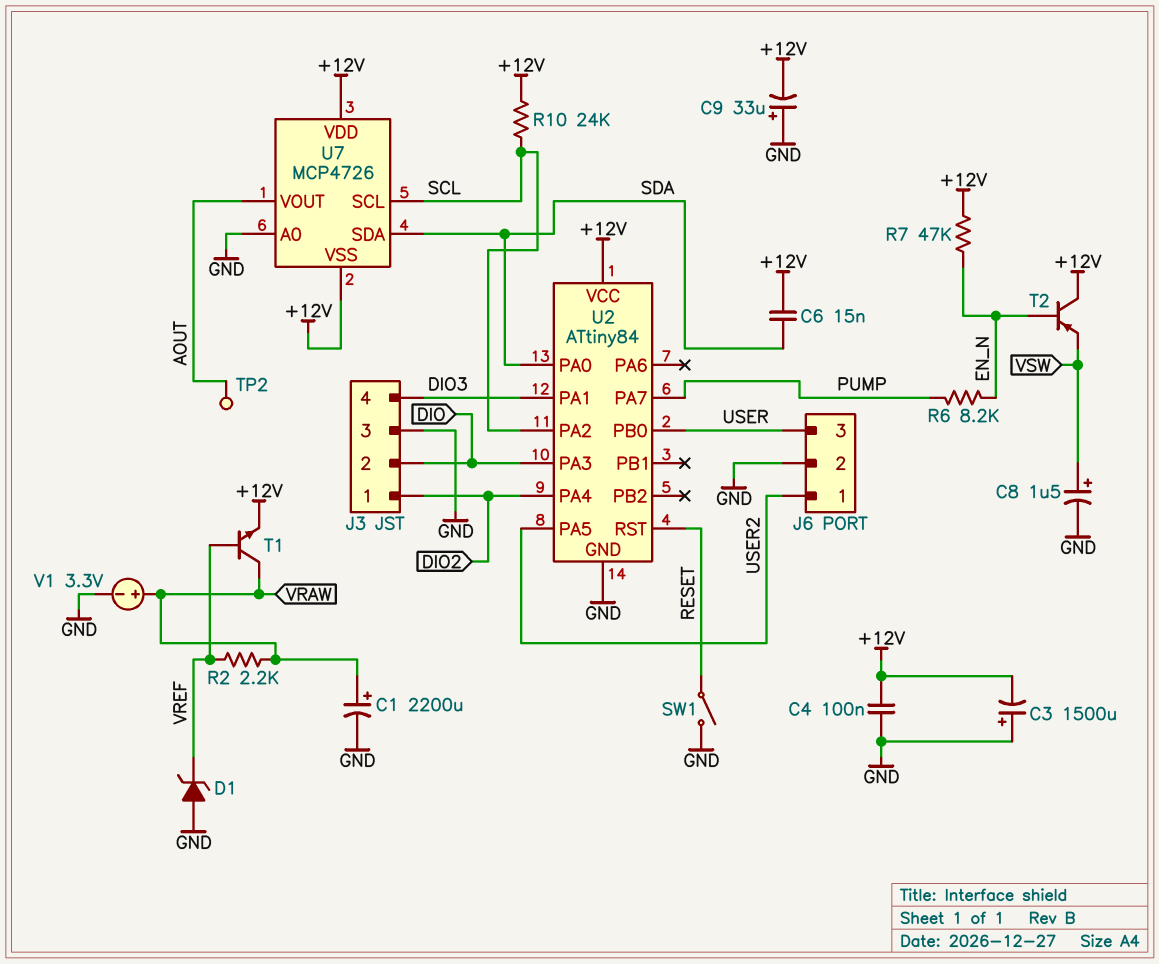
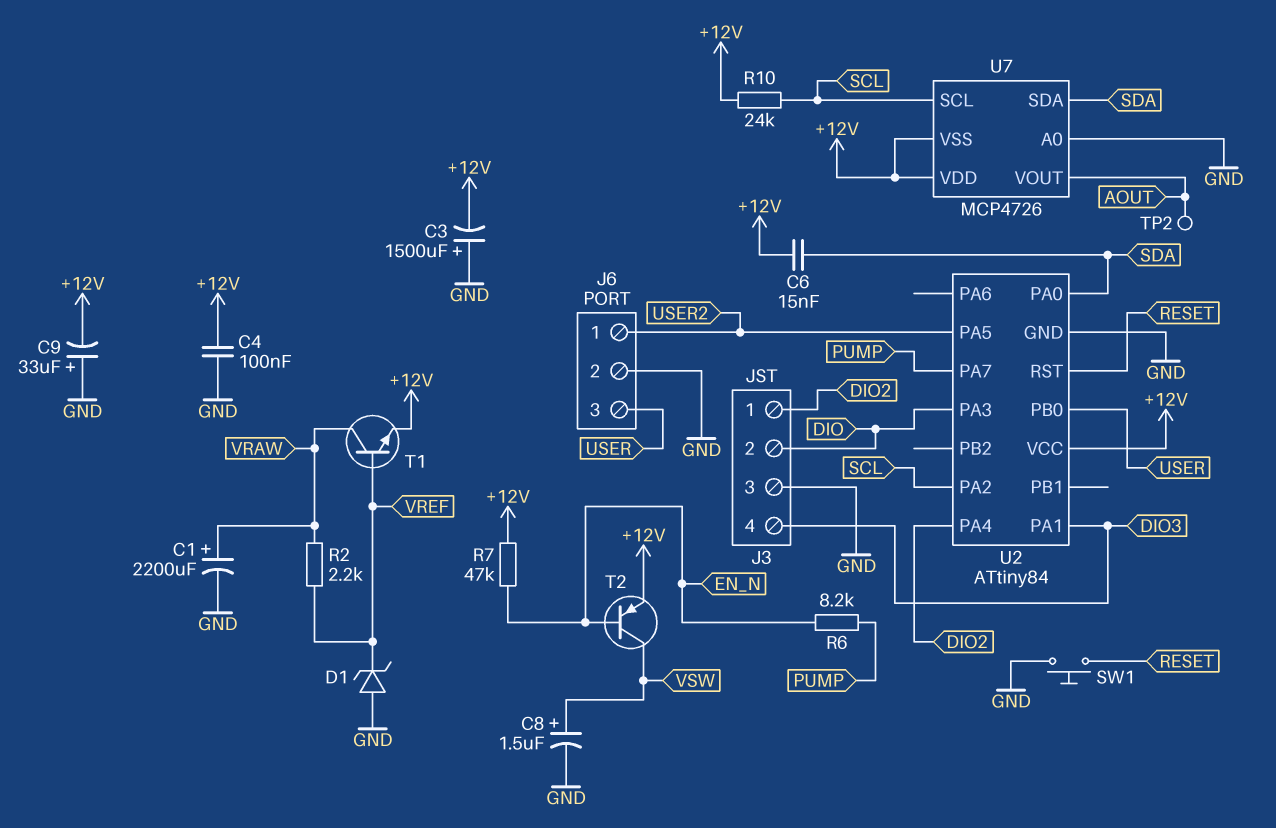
SW1: switch (GND, RESET) -> button (GND, RESET)
T2: PNP (B EN_N, C +12V, E VSW) -> PNP (B EN_N, C VSW, E +12V)
V1: 3.3V (plus VRAW, minus GND) -> none

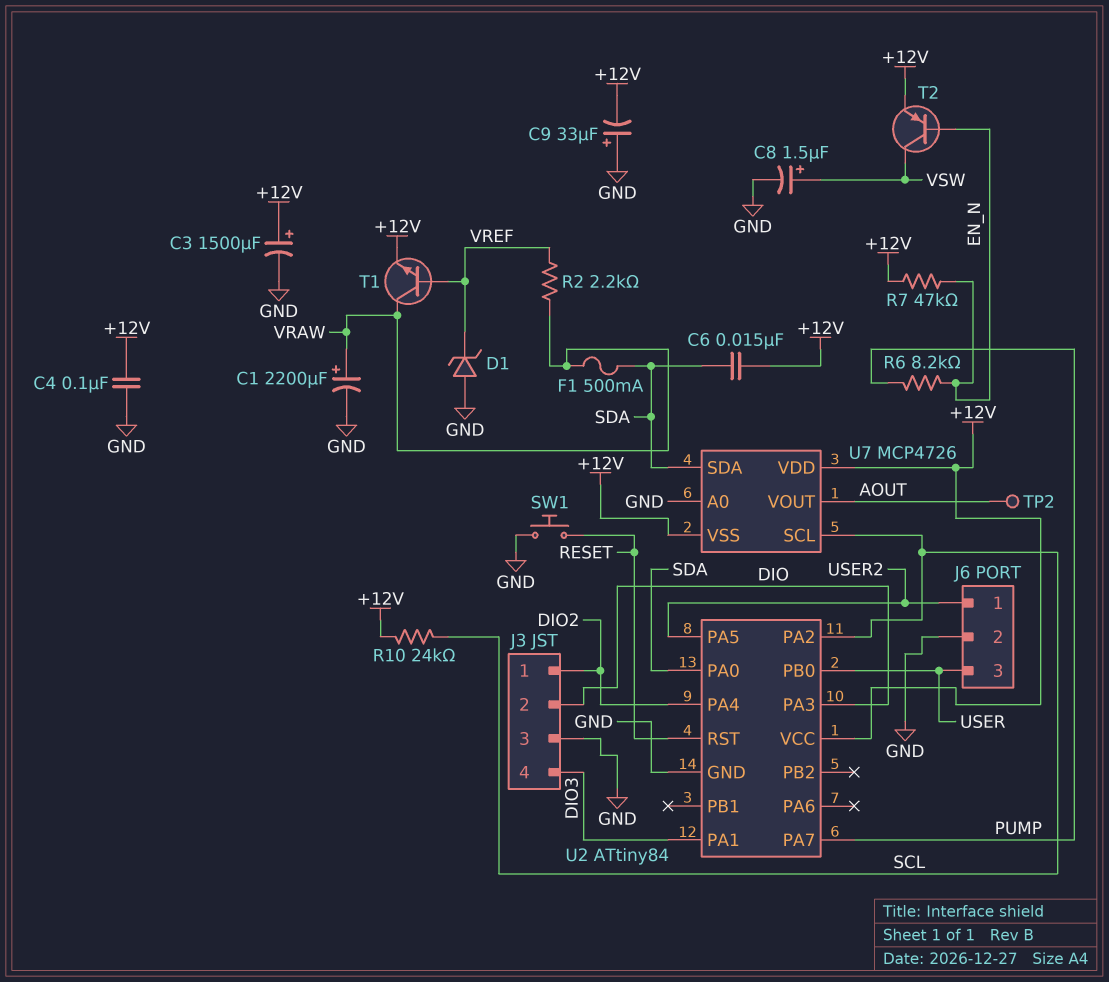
C3: 1500uF (plus GND, minus +12V) -> 1500uF (plus +12V, minus GND)
F1: none -> 500mA (SDA, VRAW)

